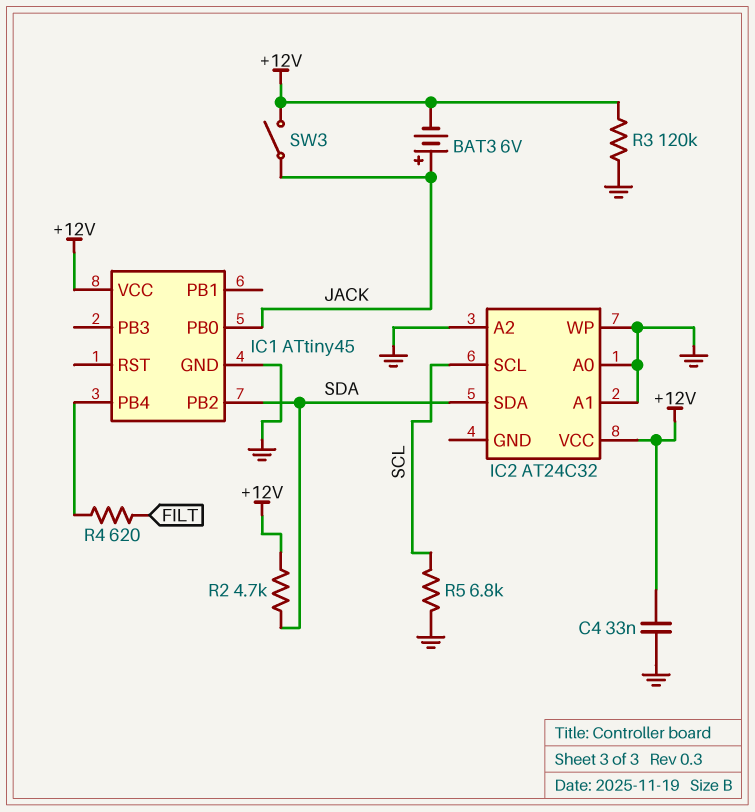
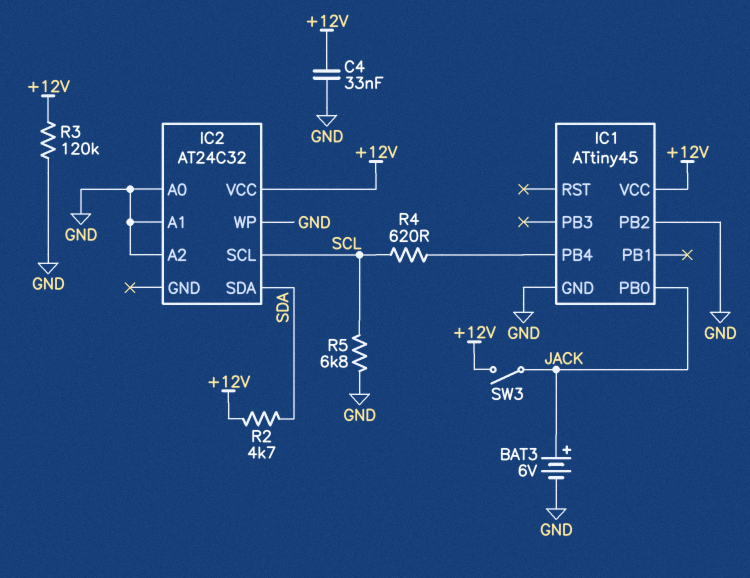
BAT3: 6V (plus JACK, minus +12V) -> 6V (plus JACK, minus GND)
IC1 pin PB2: SDA -> GND
R4: 620 (FILT, IC1/PB4) -> 620 (IC1/PB4, SCL)

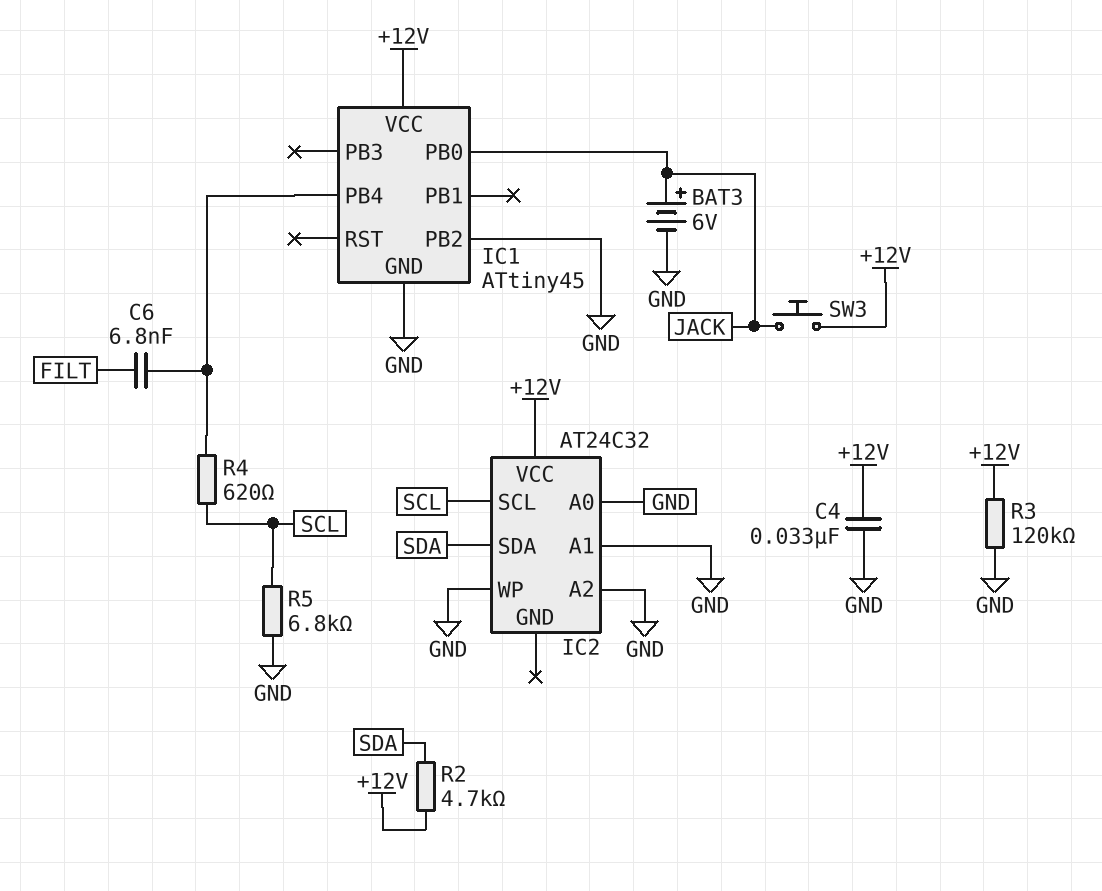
C6: none -> 6.8nF (FILT, IC1/PB4)
SW3: switch (+12V, JACK) -> button (+12V, JACK)

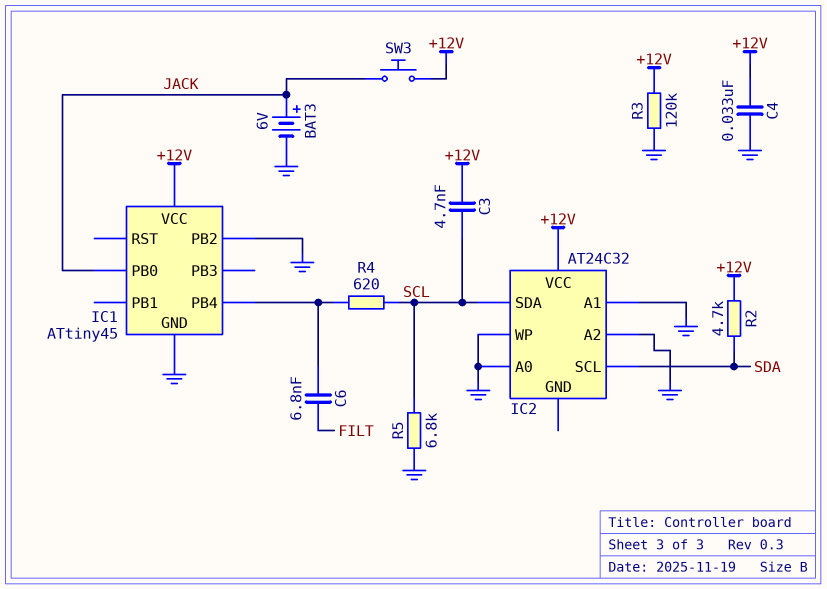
C3: none -> 4.7nF (+12V, SCL)
IC2 pin SCL: SCL -> SDA
IC2 pin SDA: SDA -> SCL

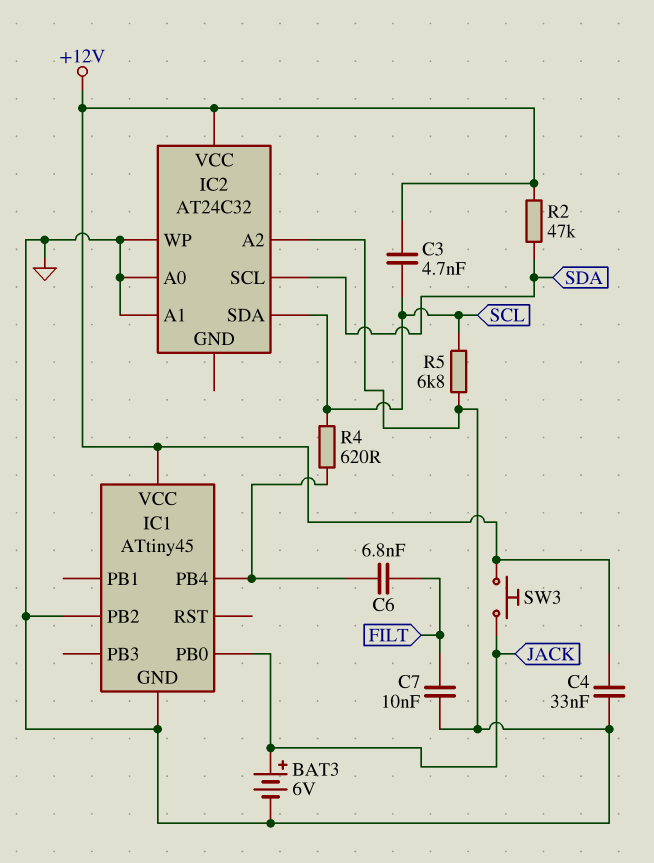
C7: none -> 10nF (FILT, GND)
R2: 4.7k (+12V, SDA) -> 47k (+12V, SDA)
R3: 120k (+12V, GND) -> none

